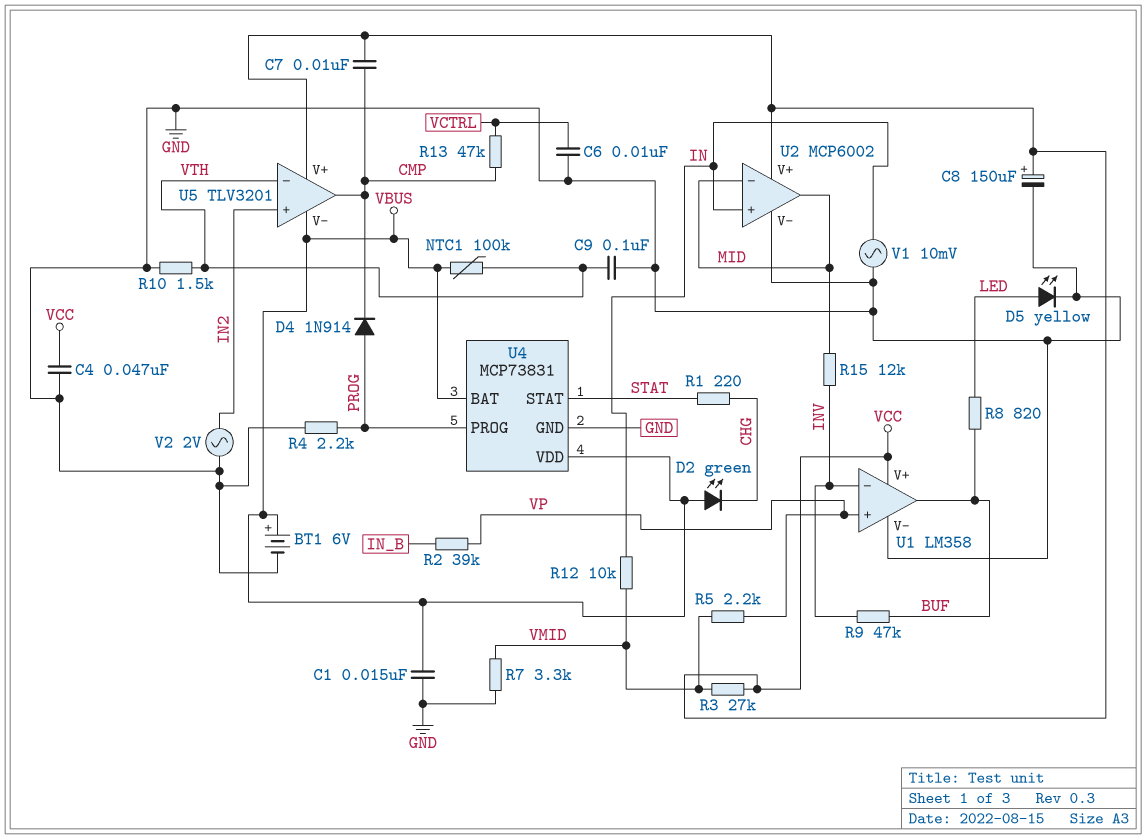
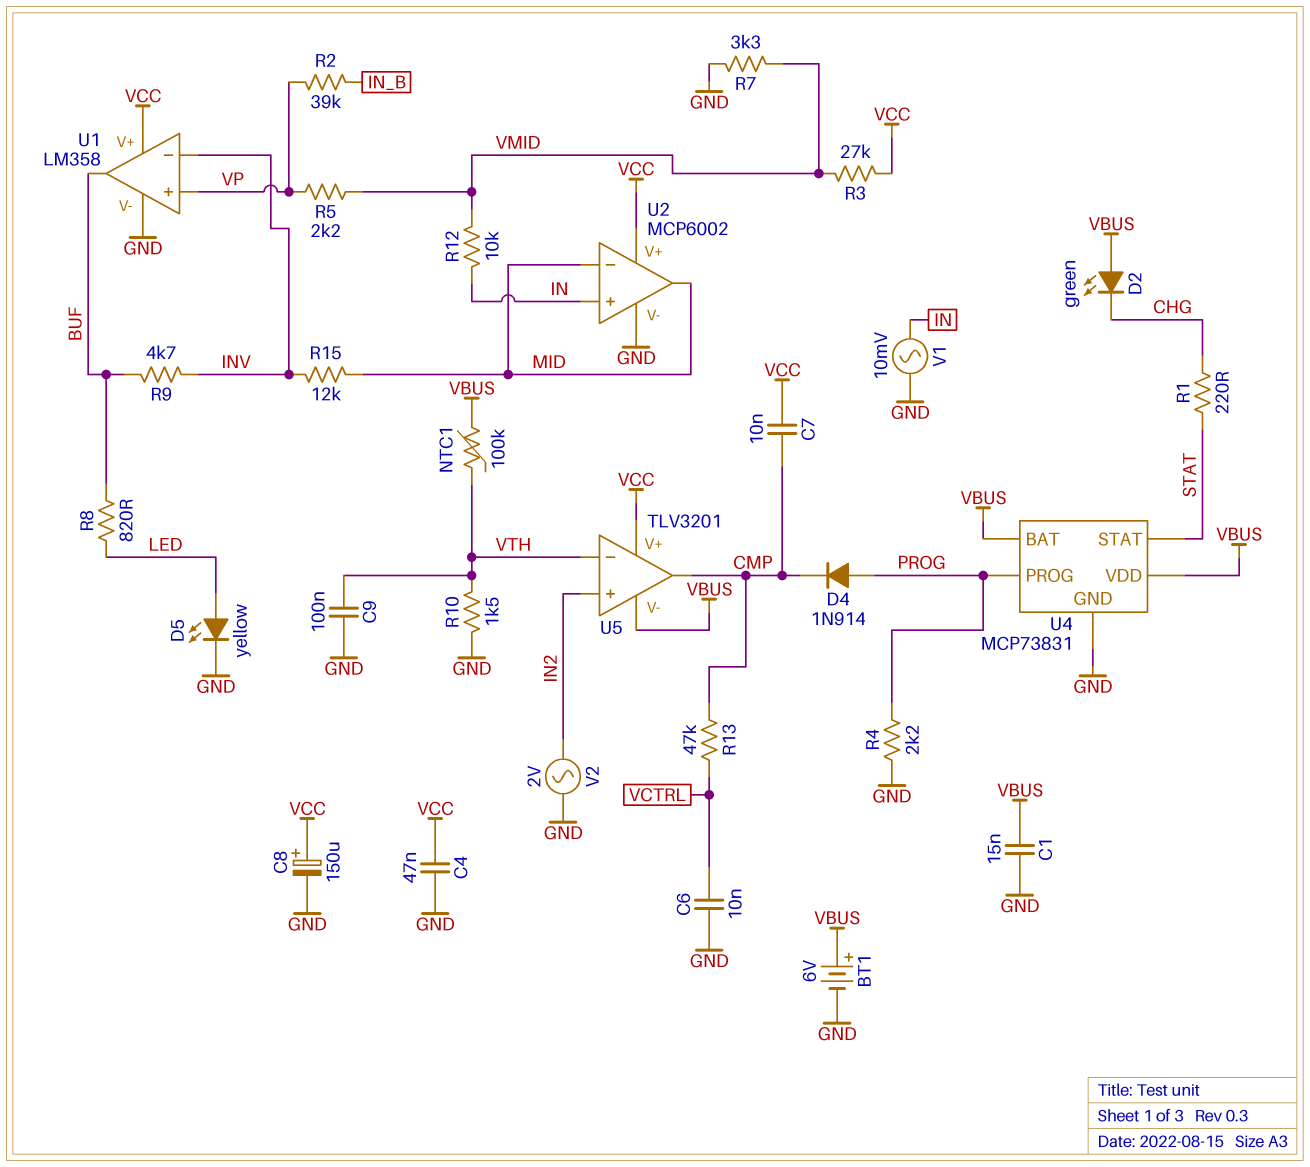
R9: 47k (BUF, INV) -> 4.7k (BUF, INV)

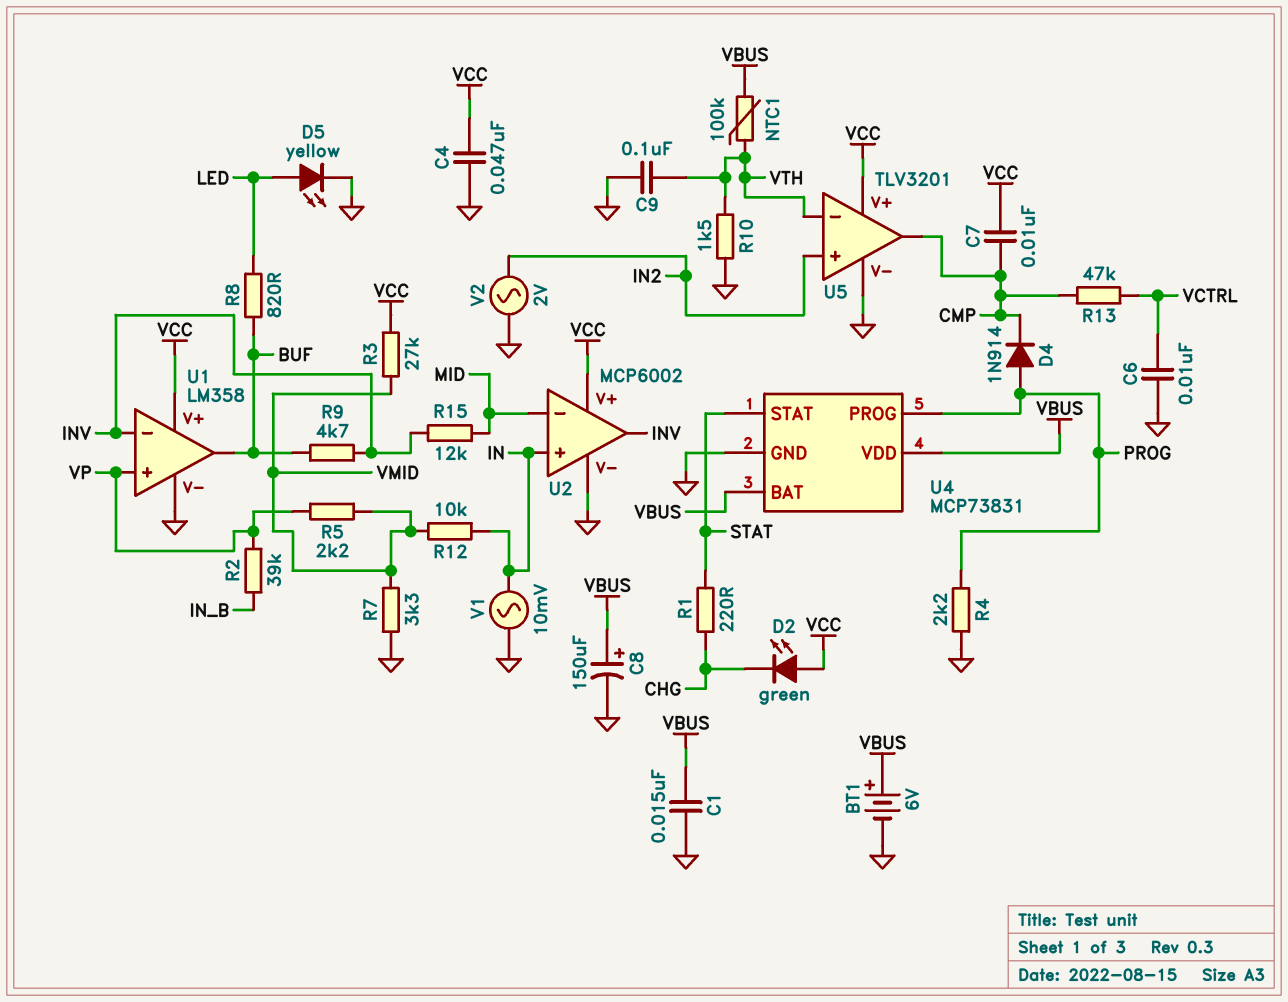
C8: 150uF (plus VCC, minus GND) -> 150uF (plus VBUS, minus GND)
D2: LED green (A VBUS, K CHG) -> LED green (A VCC, K CHG)
U2 pin out: MID -> INV
U5 pin V-: VBUS -> GND

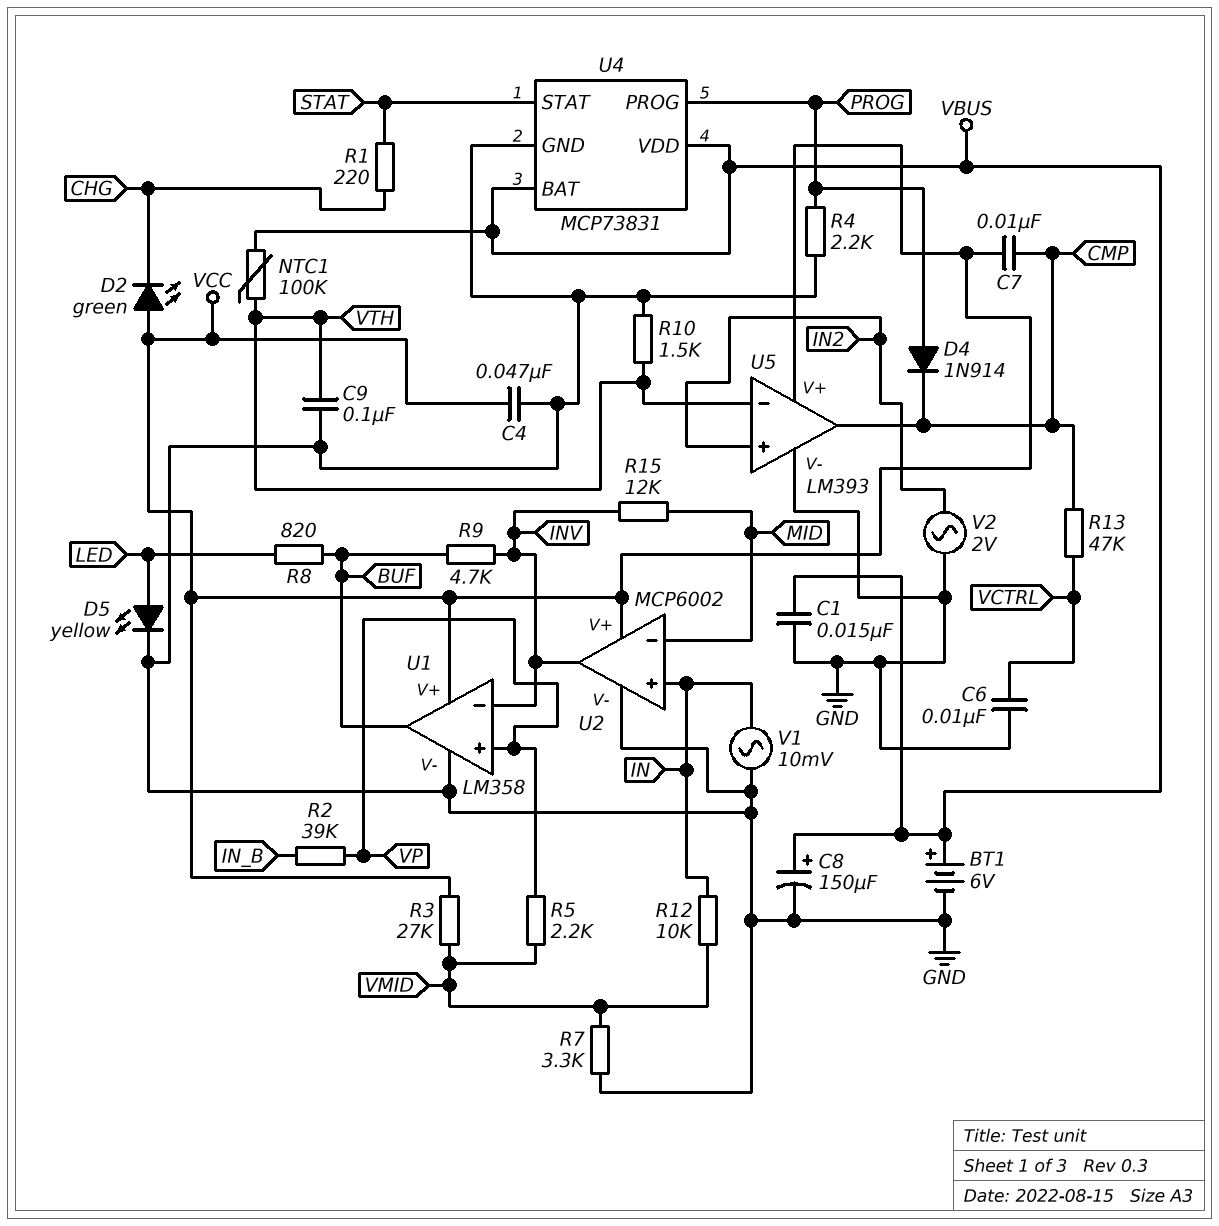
U5: TLV3201 -> LM393

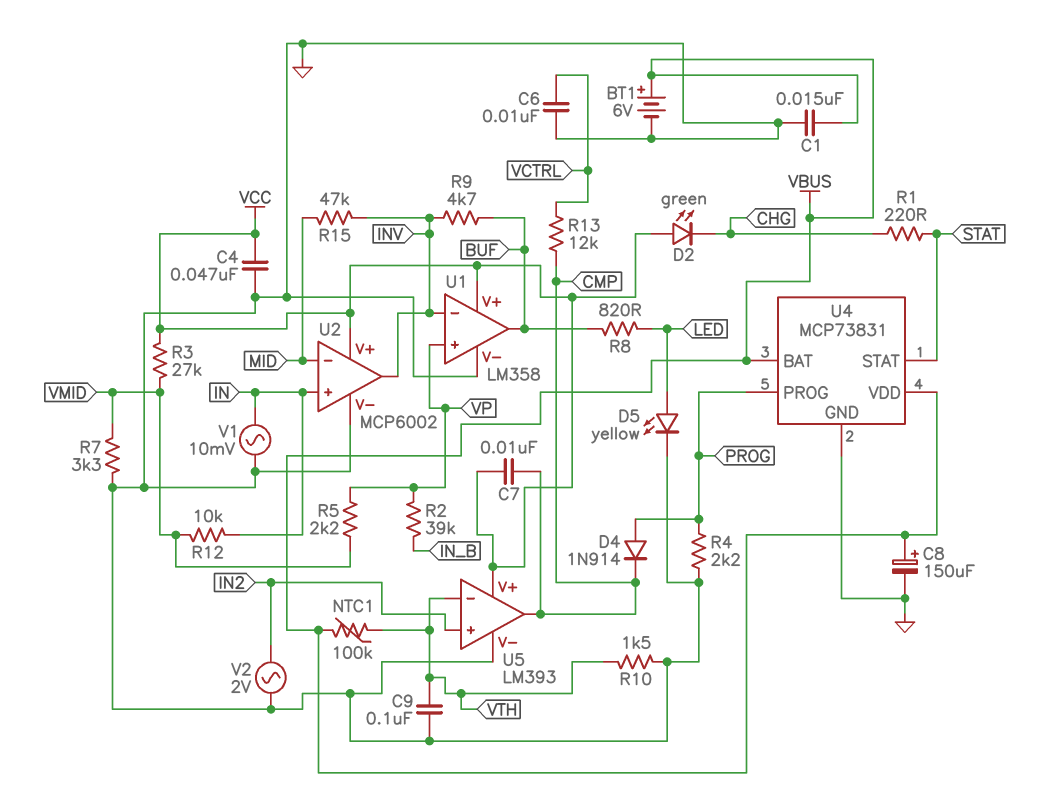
R13: 47k (CMP, VCTRL) -> 12k (CMP, VCTRL)
R15: 12k (INV, MID) -> 47k (INV, MID)

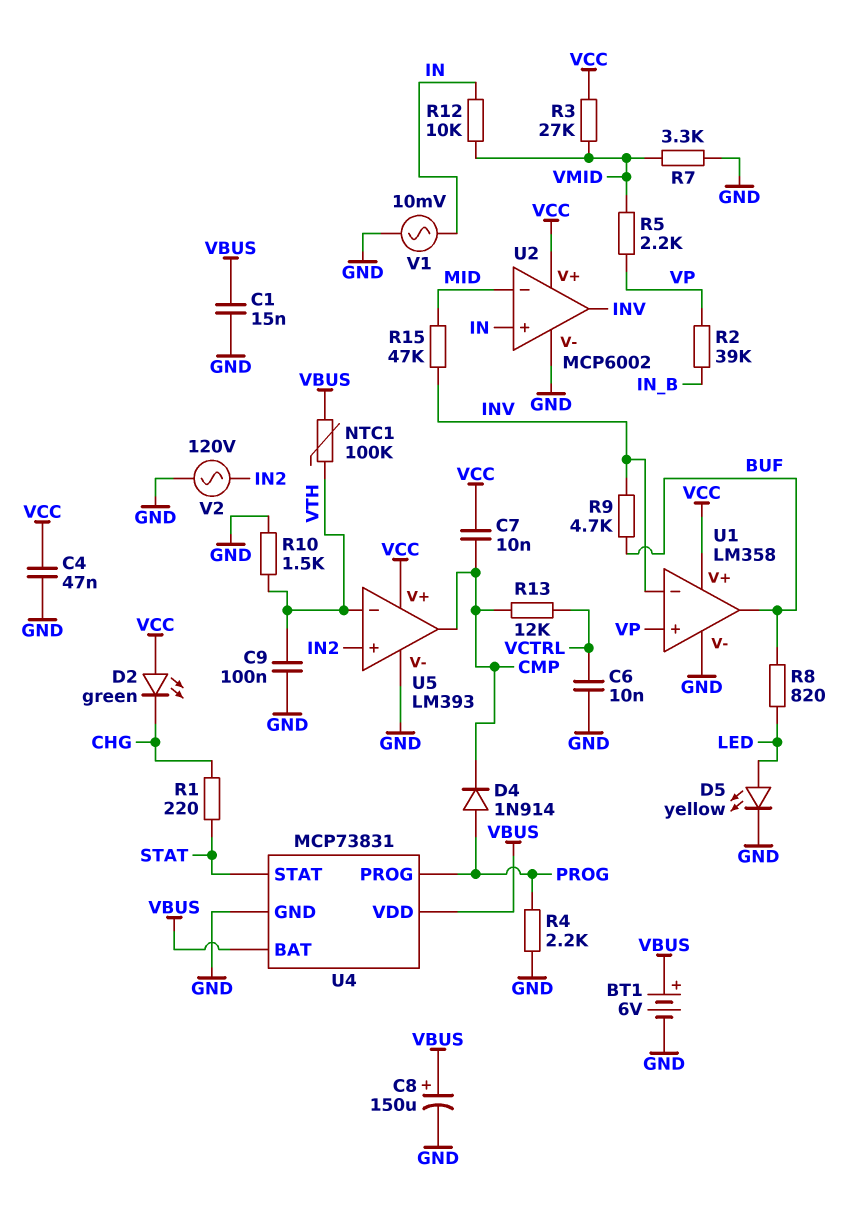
V2: AC 2V (GND, IN2) -> AC 120V (GND, IN2)

